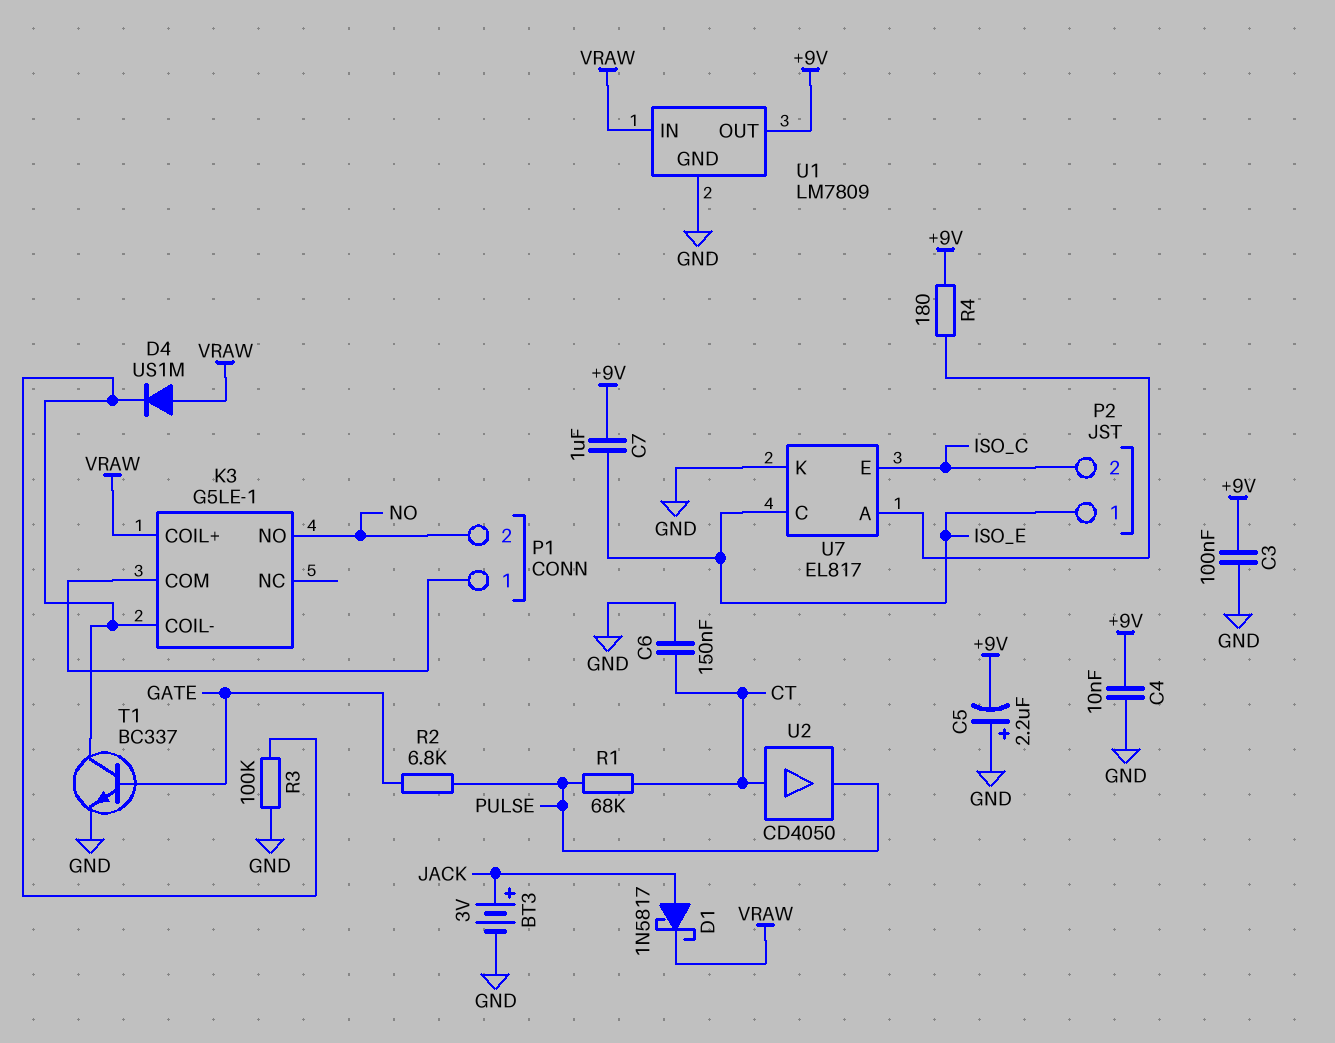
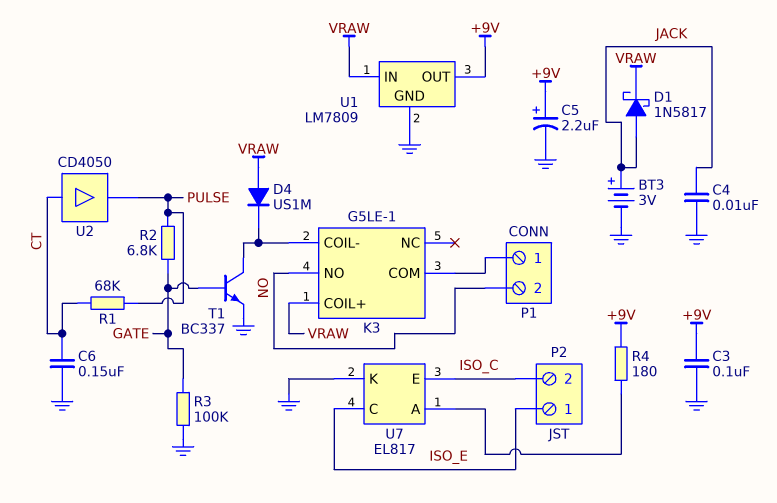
C4: 10nF (+9V, GND) -> 10nF (GND, JACK)
C5: 2.2uF (plus GND, minus +9V) -> 2.2uF (plus +9V, minus GND)
C7: 1uF (+9V, ISO_E) -> none
R3: 100k (GND, K3/COIL-) -> 100k (GATE, GND)

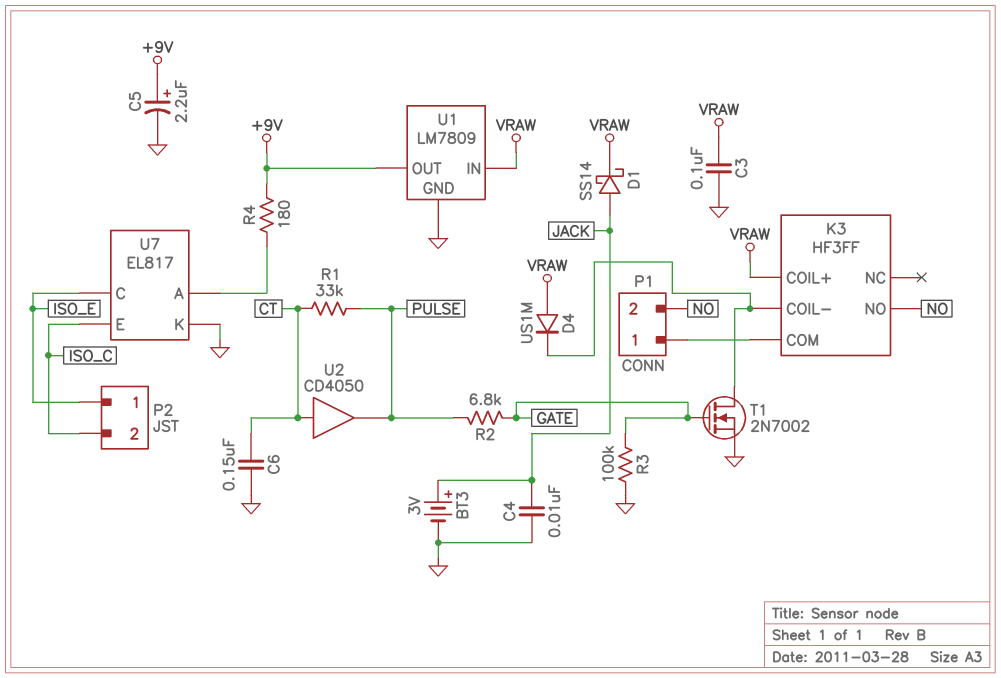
C3: 100nF (+9V, GND) -> 100nF (GND, VRAW)
D1: schottky 1N5817 (A JACK, K VRAW) -> schottky SS14 (A JACK, K VRAW)
K3: G5LE-1 -> HF3FF
R1: 68k (CT, PULSE) -> 33k (CT, PULSE)
T1: NPN BC337 (B GATE, C K3/COIL-, E GND) -> NMOS 2N7002 (G GATE, D K3/COIL-, S GND)

